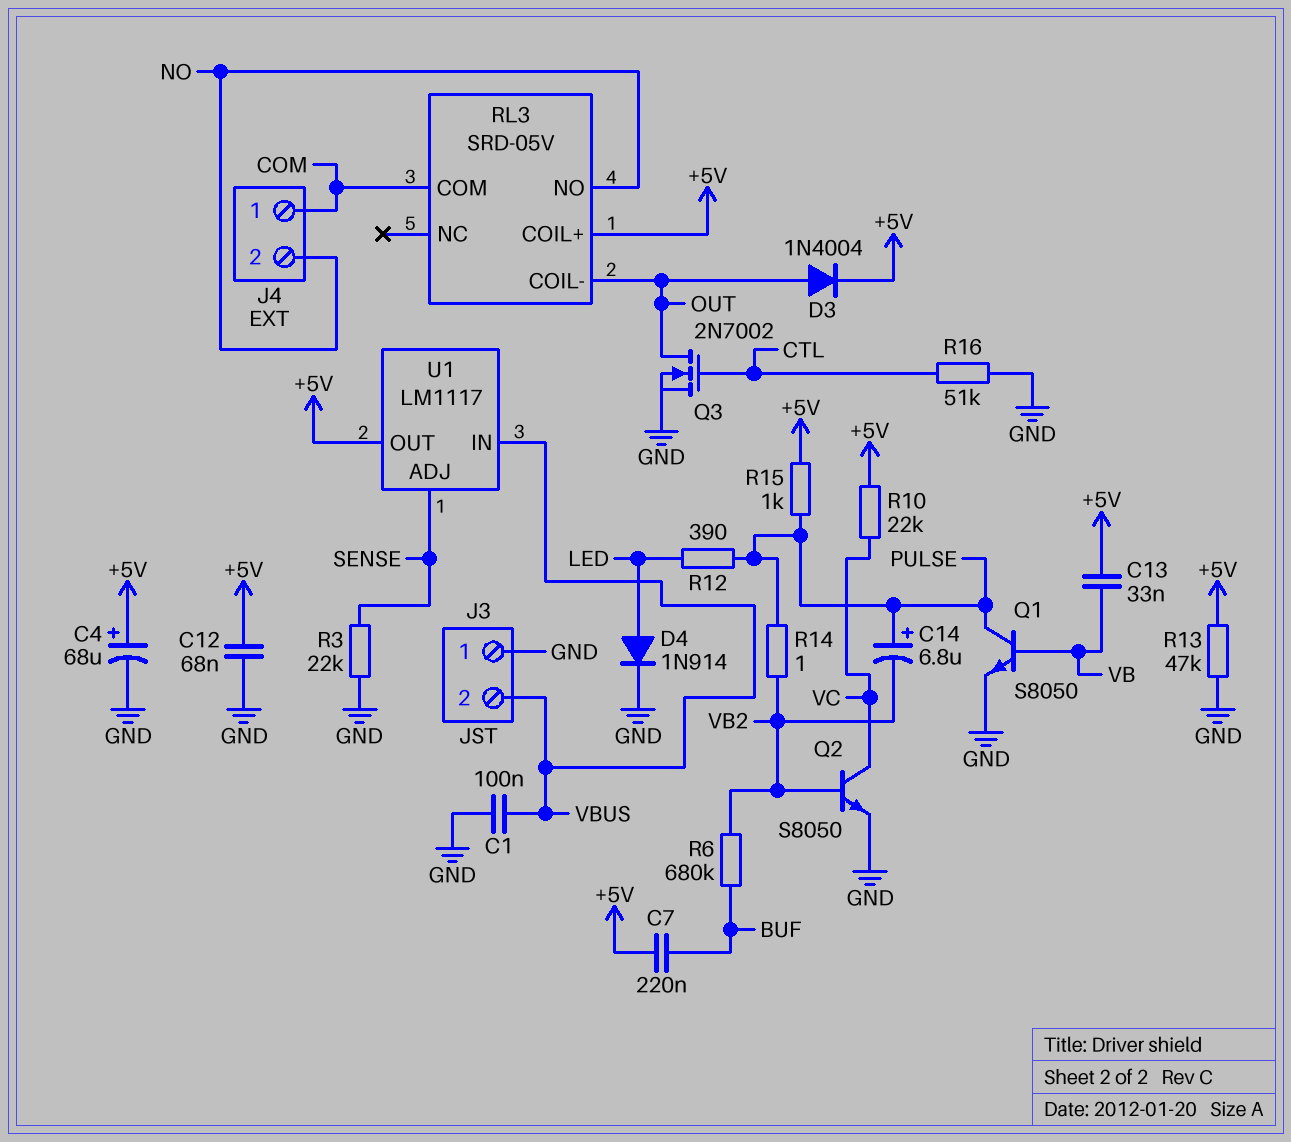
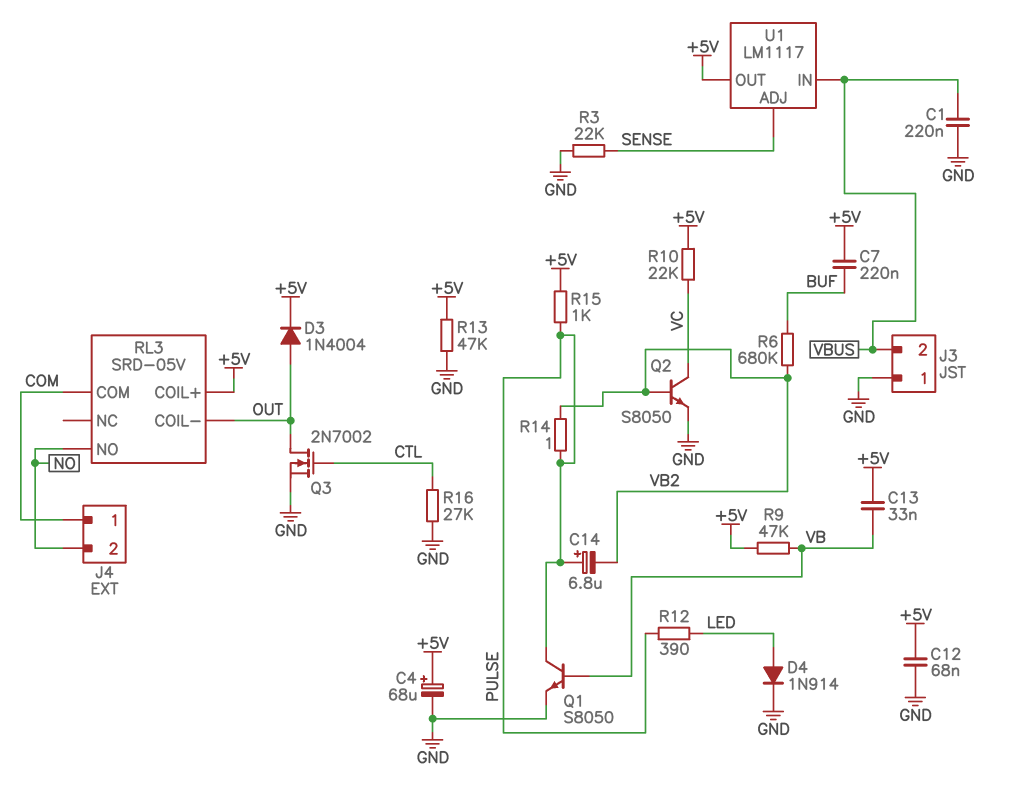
C1: 100nF (GND, VBUS) -> 220nF (GND, VBUS)
R9: none -> 47k (+5V, VB)
R16: 51k (CTL, GND) -> 27k (CTL, GND)

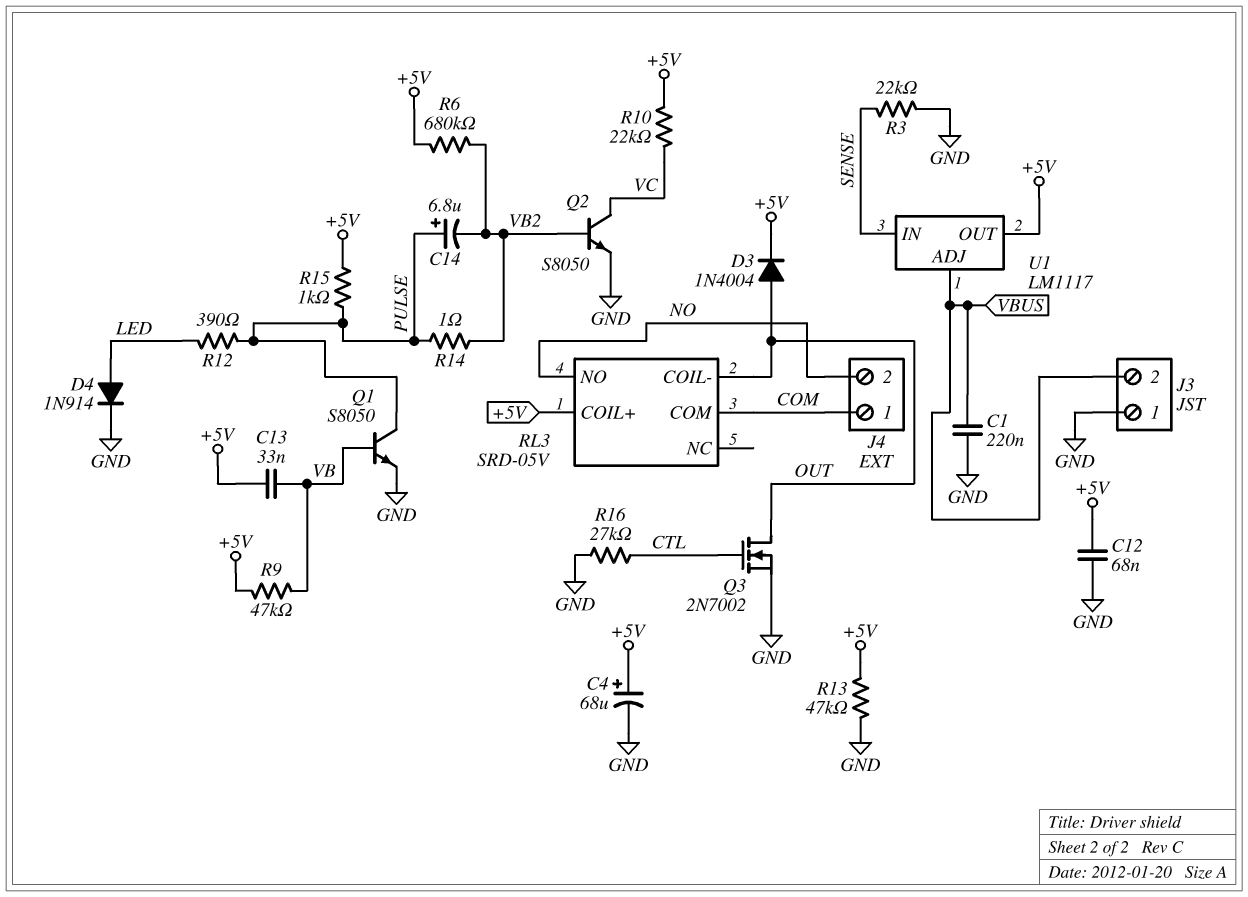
C7: 220nF (+5V, BUF) -> none
R6: 680k (BUF, VB2) -> 680k (+5V, VB2)
U1 pin ADJ: SENSE -> VBUS
U1 pin IN: VBUS -> SENSE

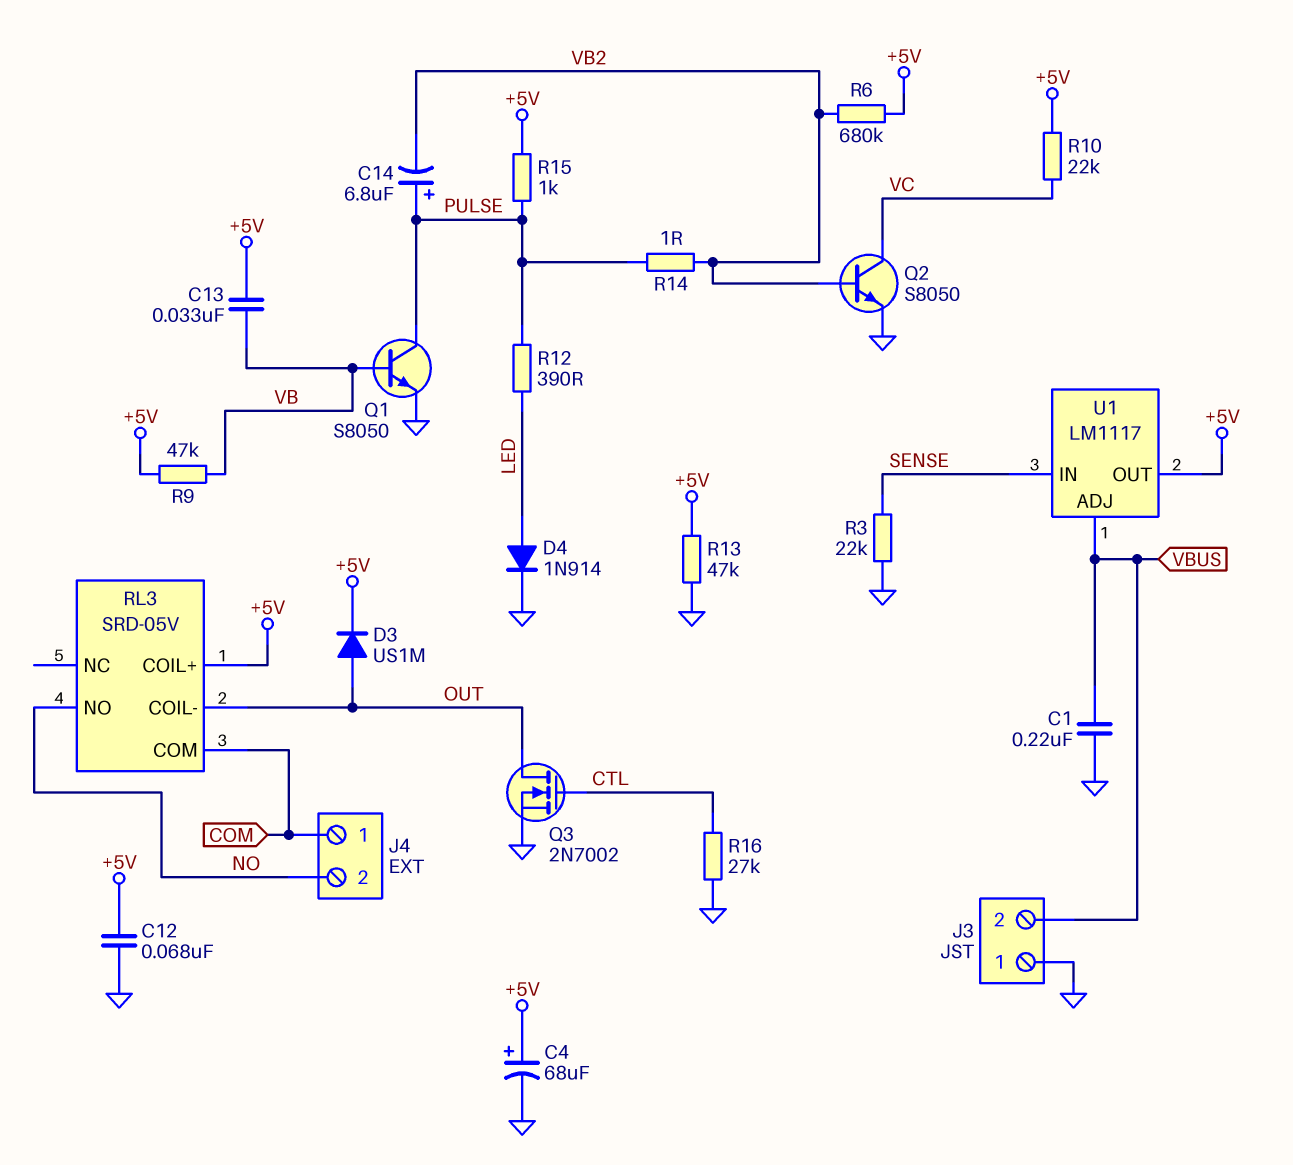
D3: diode 1N4004 (A OUT, K +5V) -> diode US1M (A OUT, K +5V)

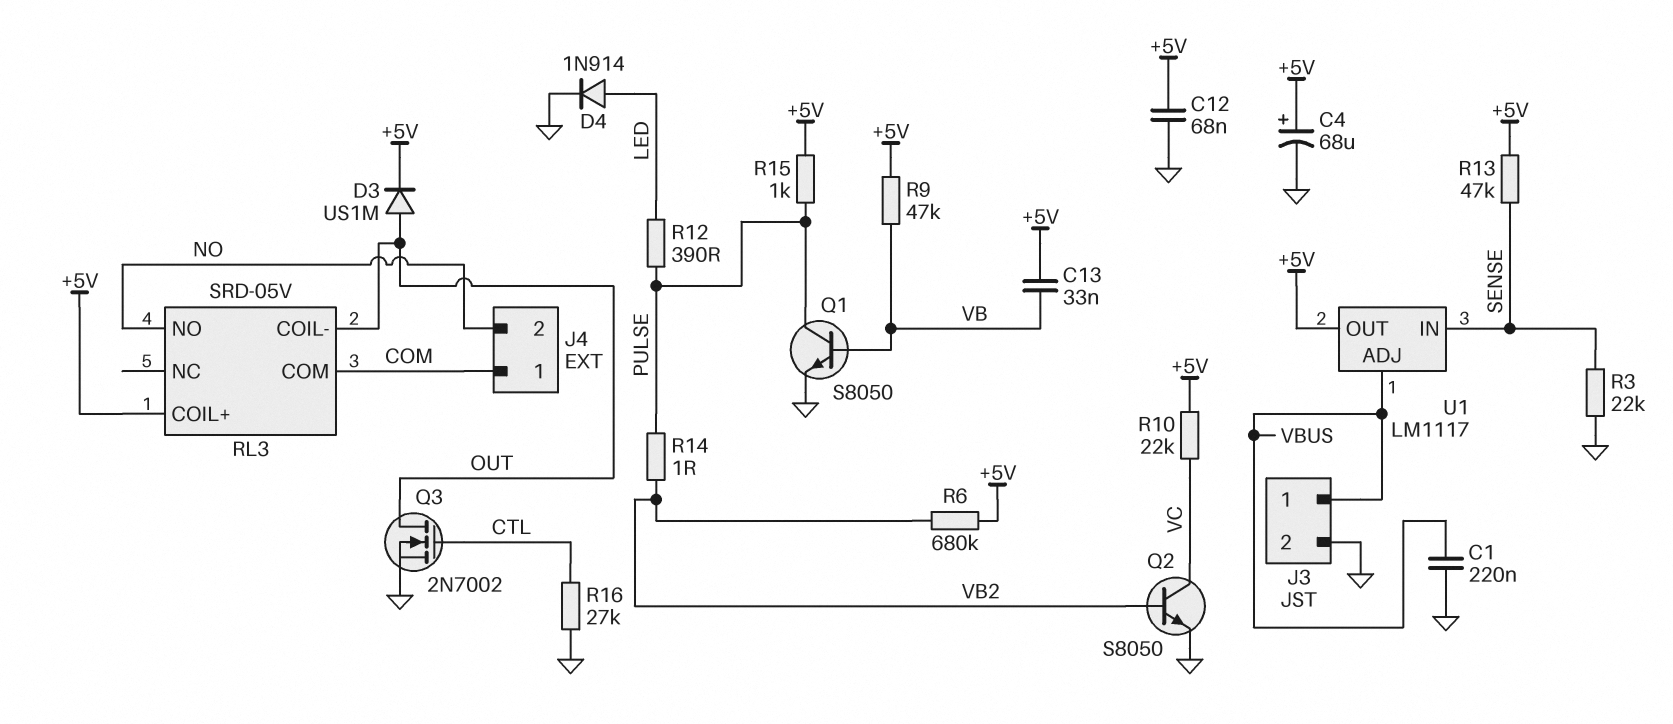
C14: 6.8uF (plus PULSE, minus VB2) -> none
J3 pin 1: GND -> VBUS
J3 pin 2: VBUS -> GND
R13: 47k (+5V, GND) -> 47k (+5V, SENSE)

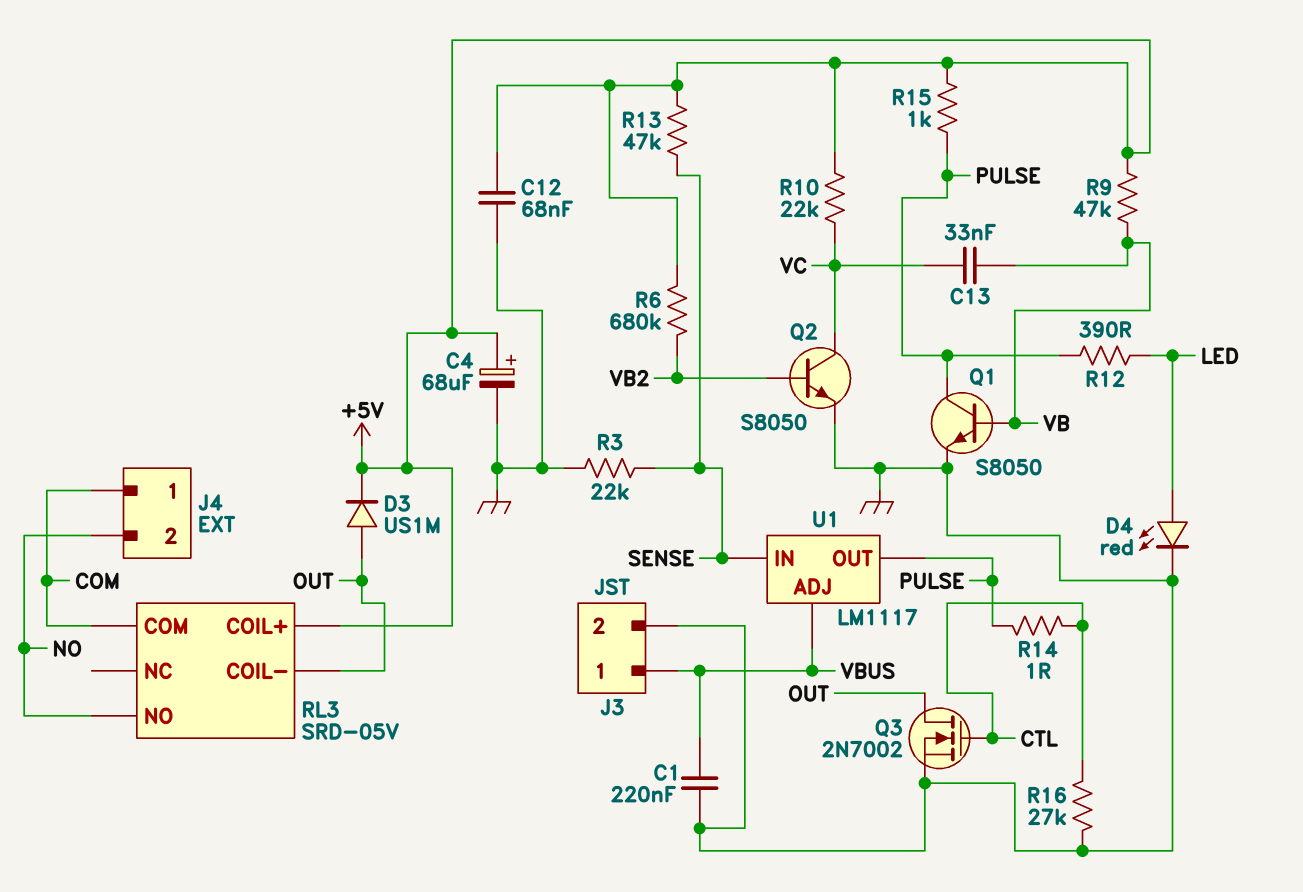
C13: 33nF (+5V, VB) -> 33nF (VB, VC)
D4: diode 1N914 (A LED, K GND) -> LED red (A LED, K GND)
R14: 1 (PULSE, VB2) -> 1 (CTL, PULSE)
U1 pin OUT: +5V -> PULSE

